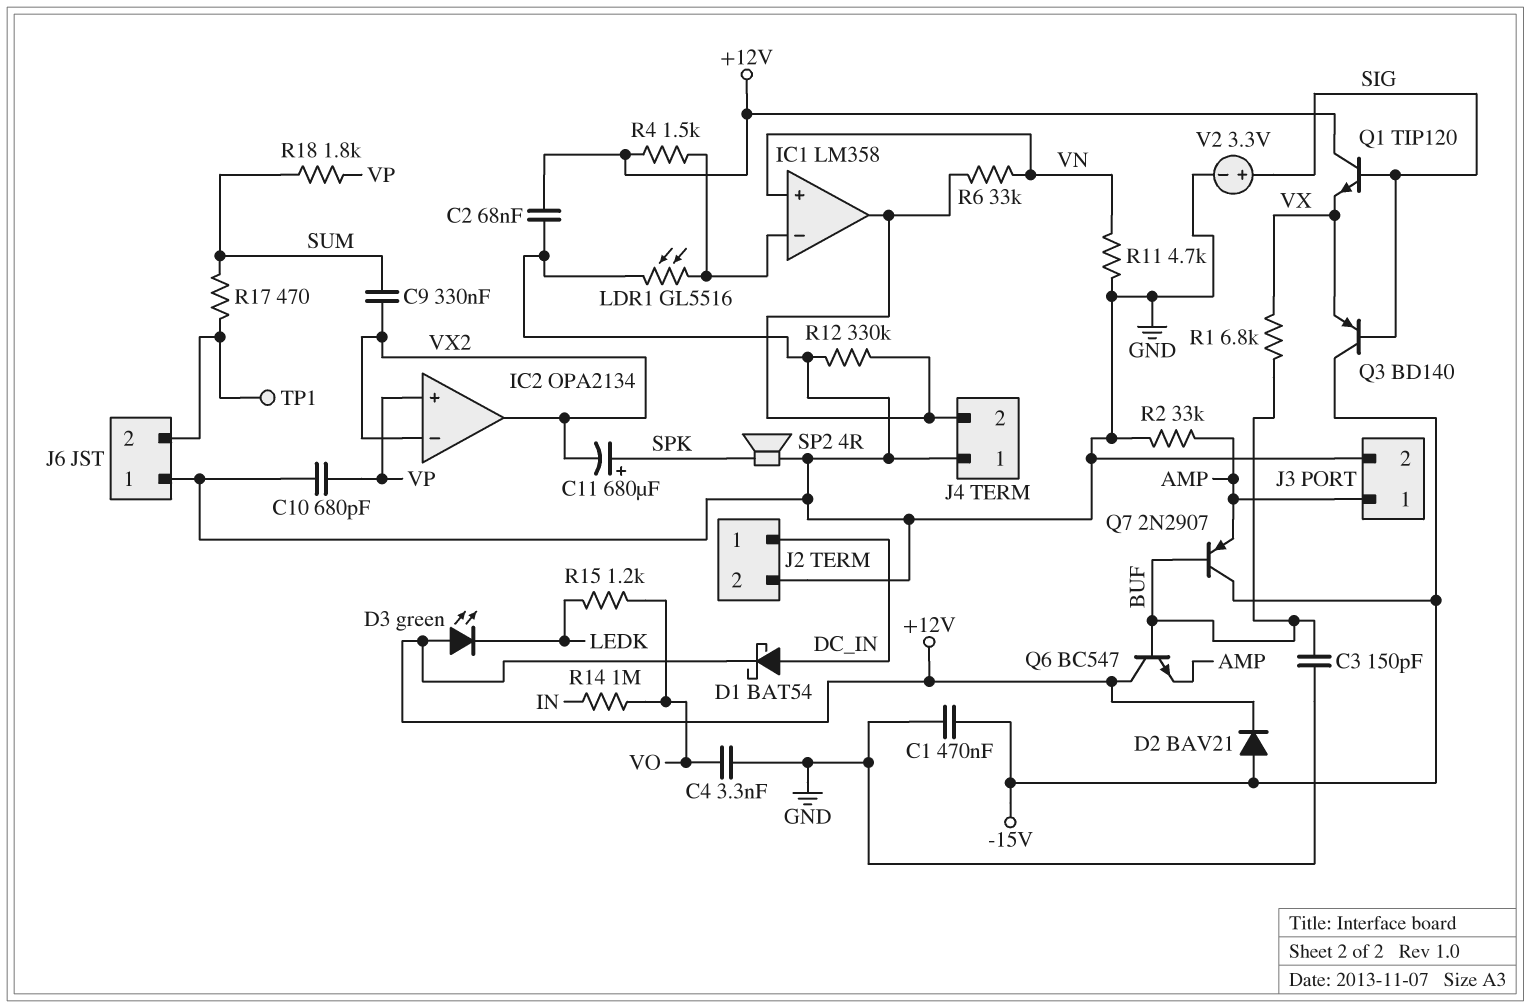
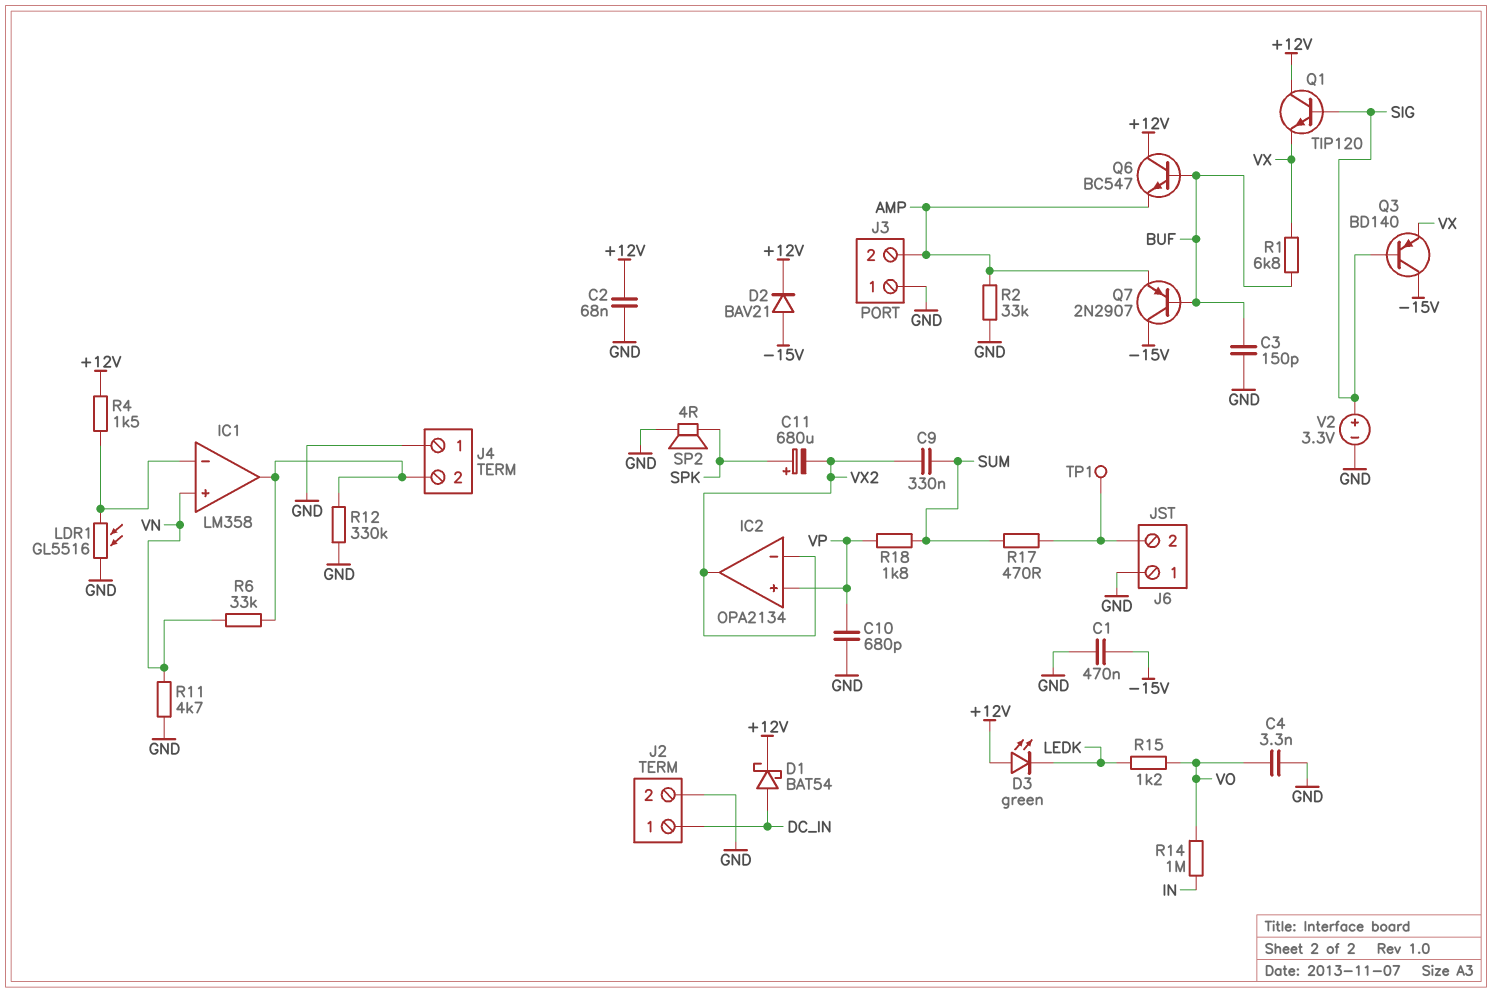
J3 pin 1: AMP -> GND
J3 pin 2: GND -> AMP

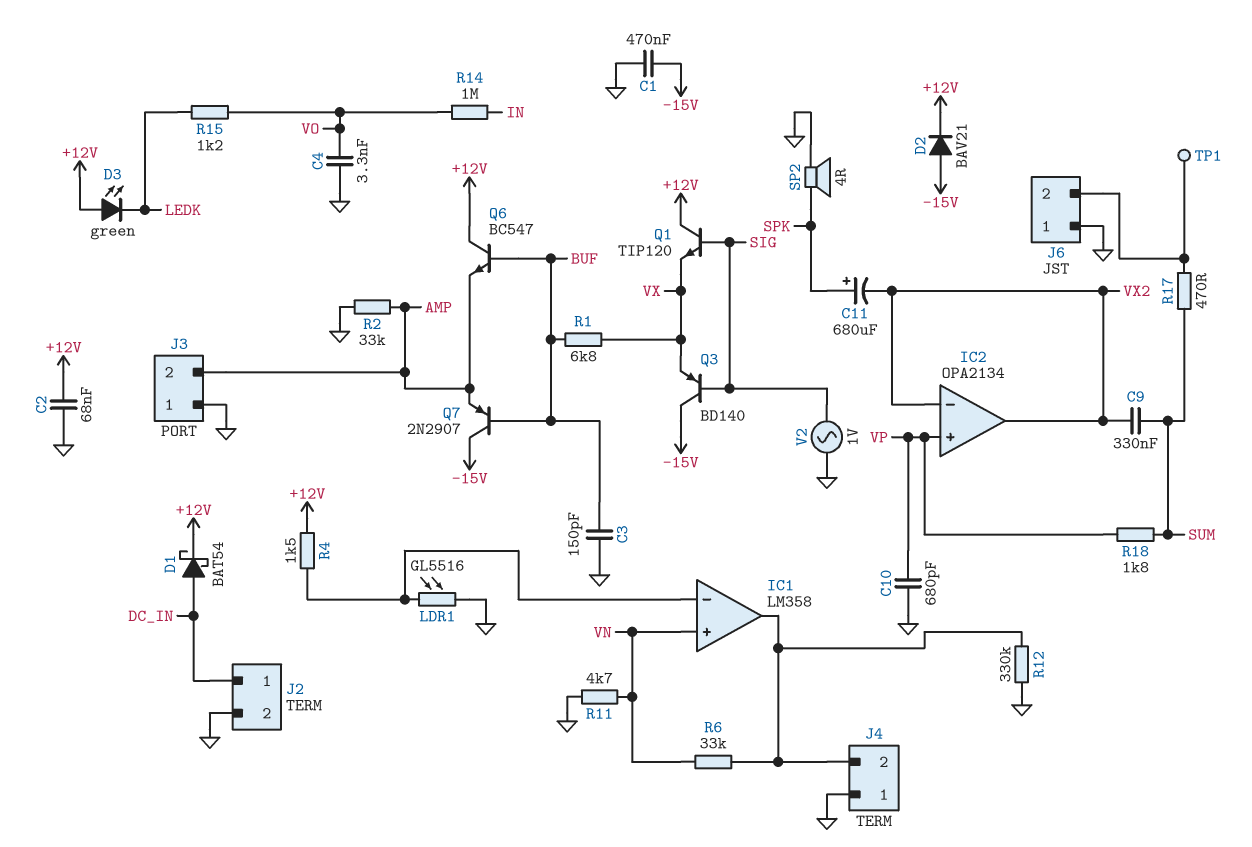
V2: 3.3V (plus SIG, minus GND) -> AC 1V (GND, SIG)

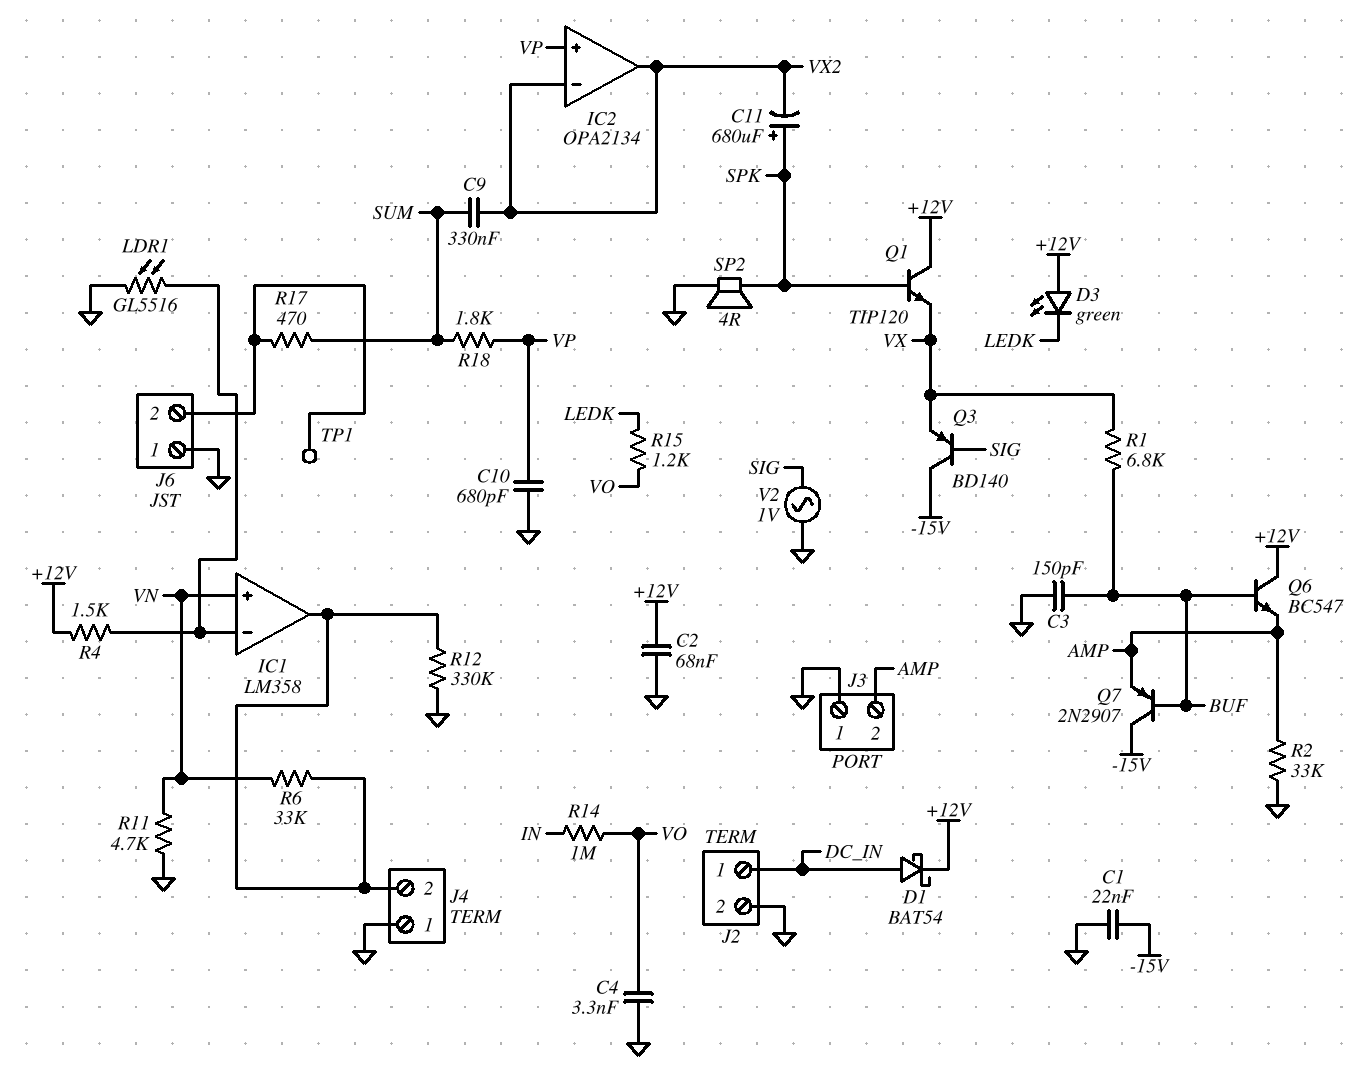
C1: 470nF (-15V, GND) -> 22nF (-15V, GND)
D2: diode BAV21 (A -15V, K +12V) -> none
Q1: NPN TIP120 (B SIG, C +12V, E VX) -> NPN TIP120 (B SPK, C +12V, E VX)

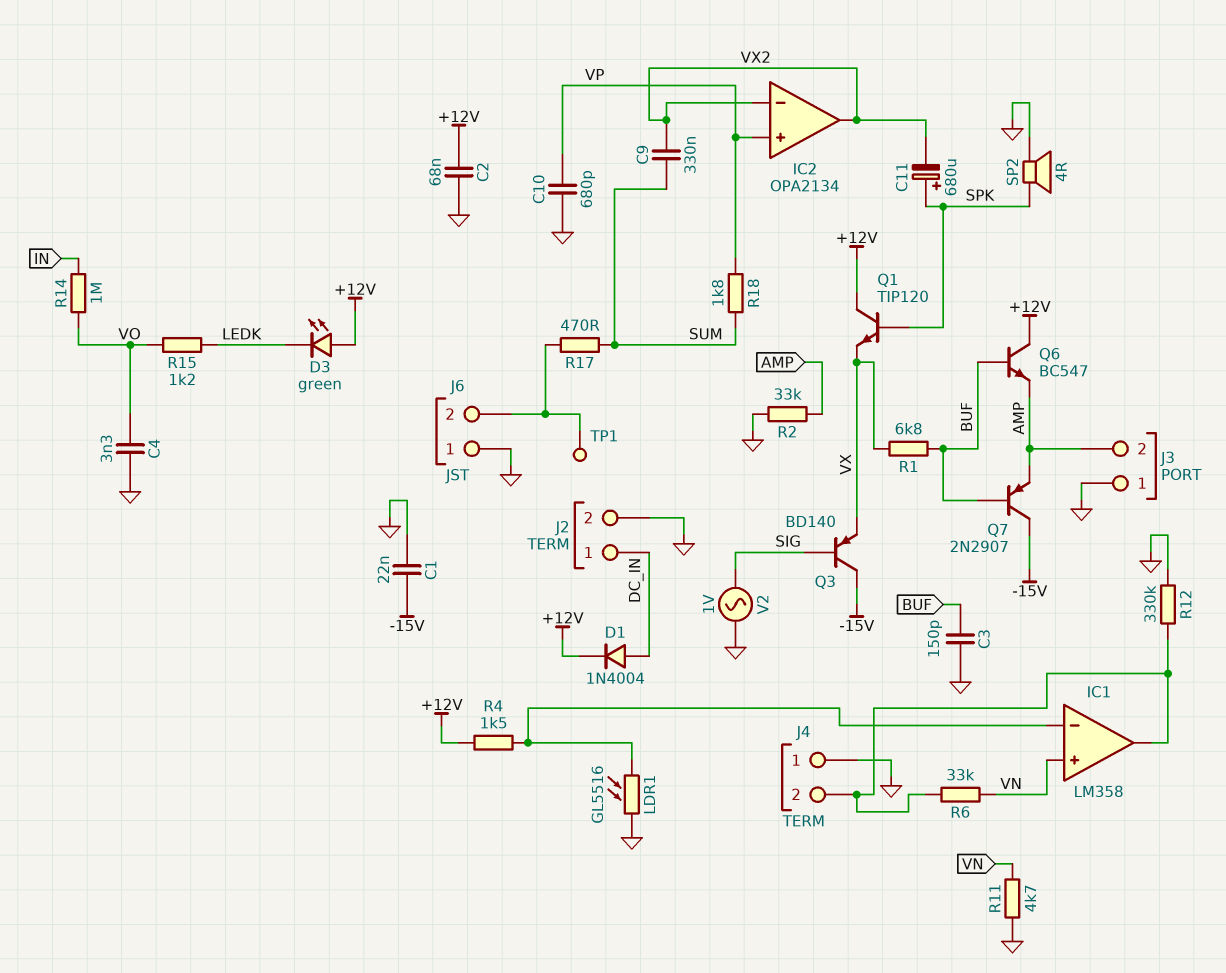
D1: schottky BAT54 (A DC_IN, K +12V) -> diode 1N4004 (A DC_IN, K +12V)

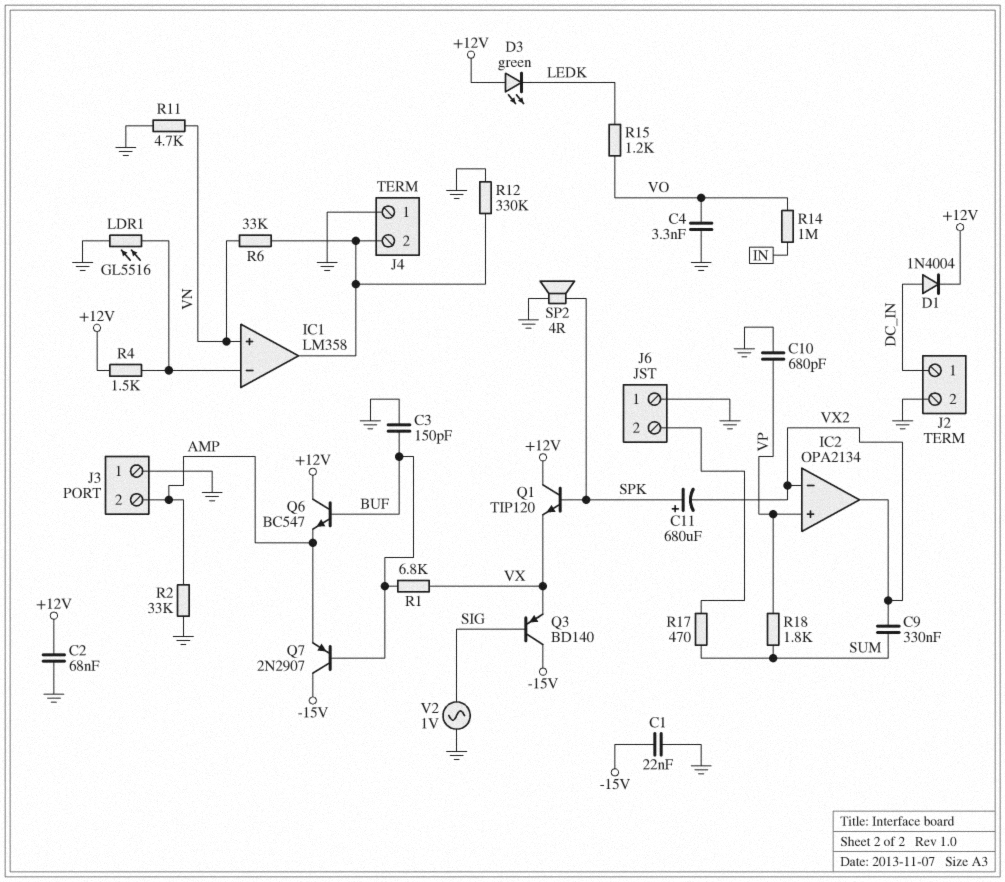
TP1: test point (J6/2) -> none

